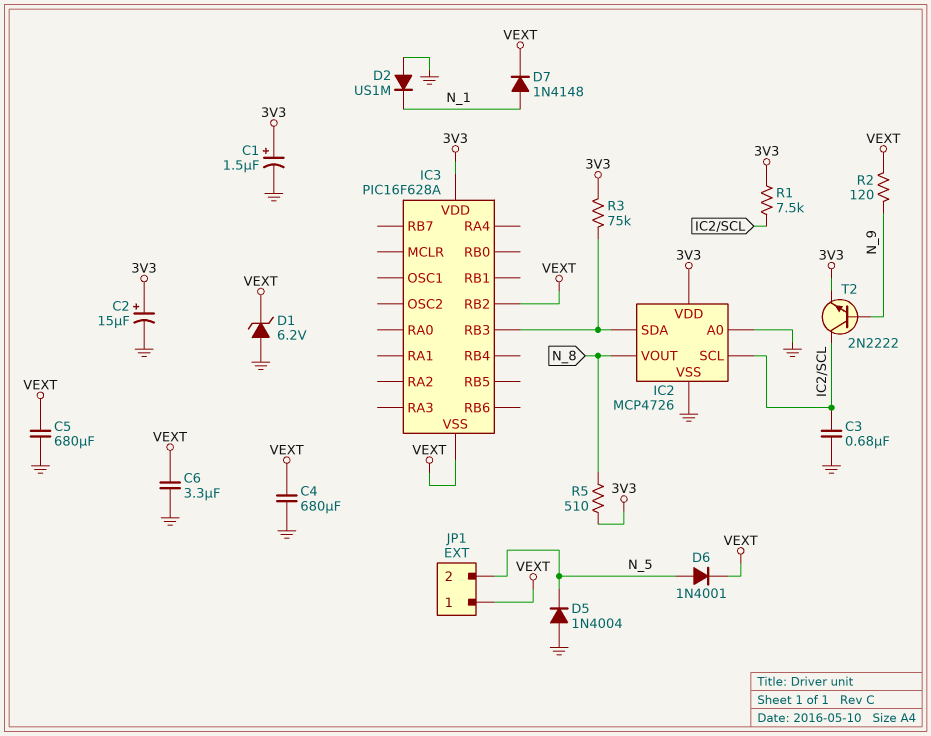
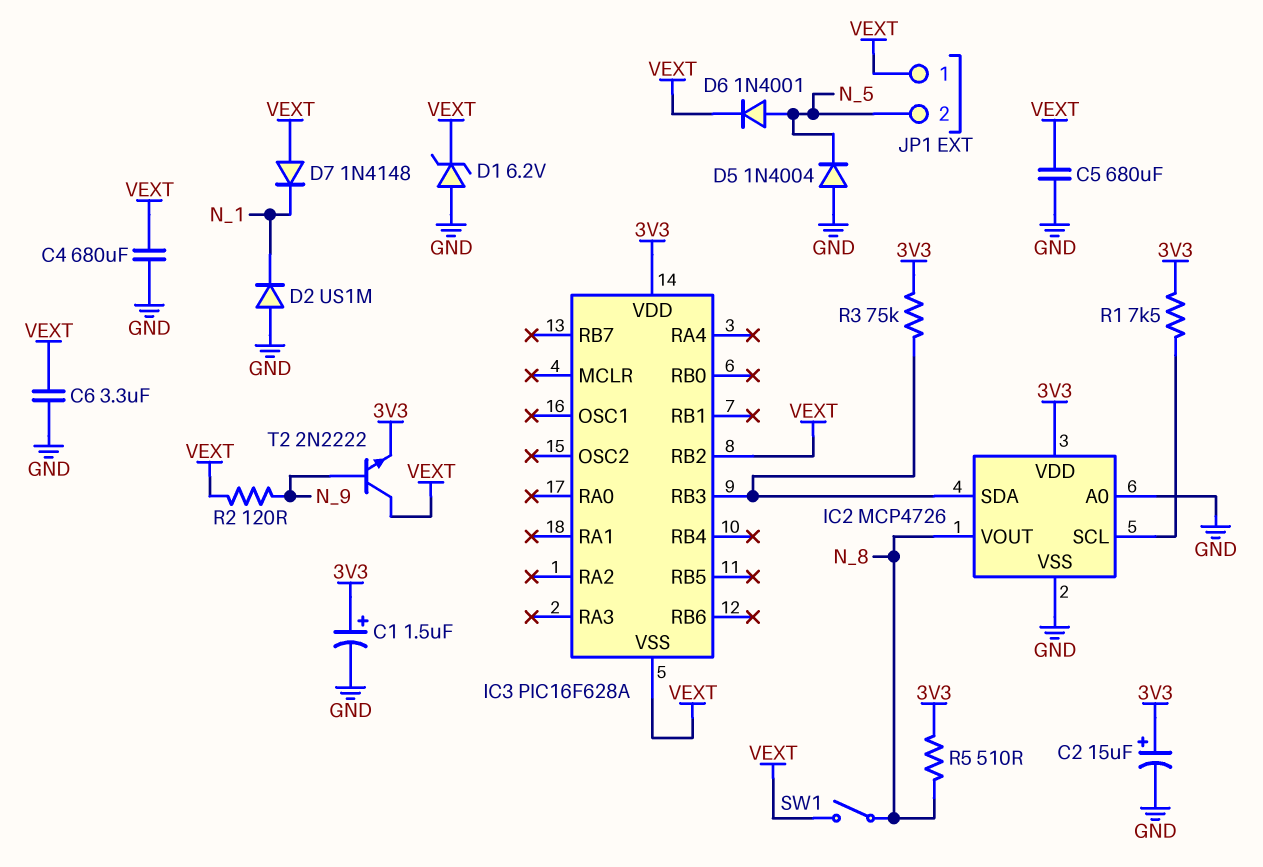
C3: 680nF (GND, IC2/SCL) -> none
D7: diode 1N4148 (A N_1, K VEXT) -> diode 1N4148 (A VEXT, K N_1)
SW1: none -> switch (N_8, VEXT)
T2: NPN 2N2222 (B N_9, C IC2/SCL, E 3V3) -> NPN 2N2222 (B N_9, C VEXT, E 3V3)

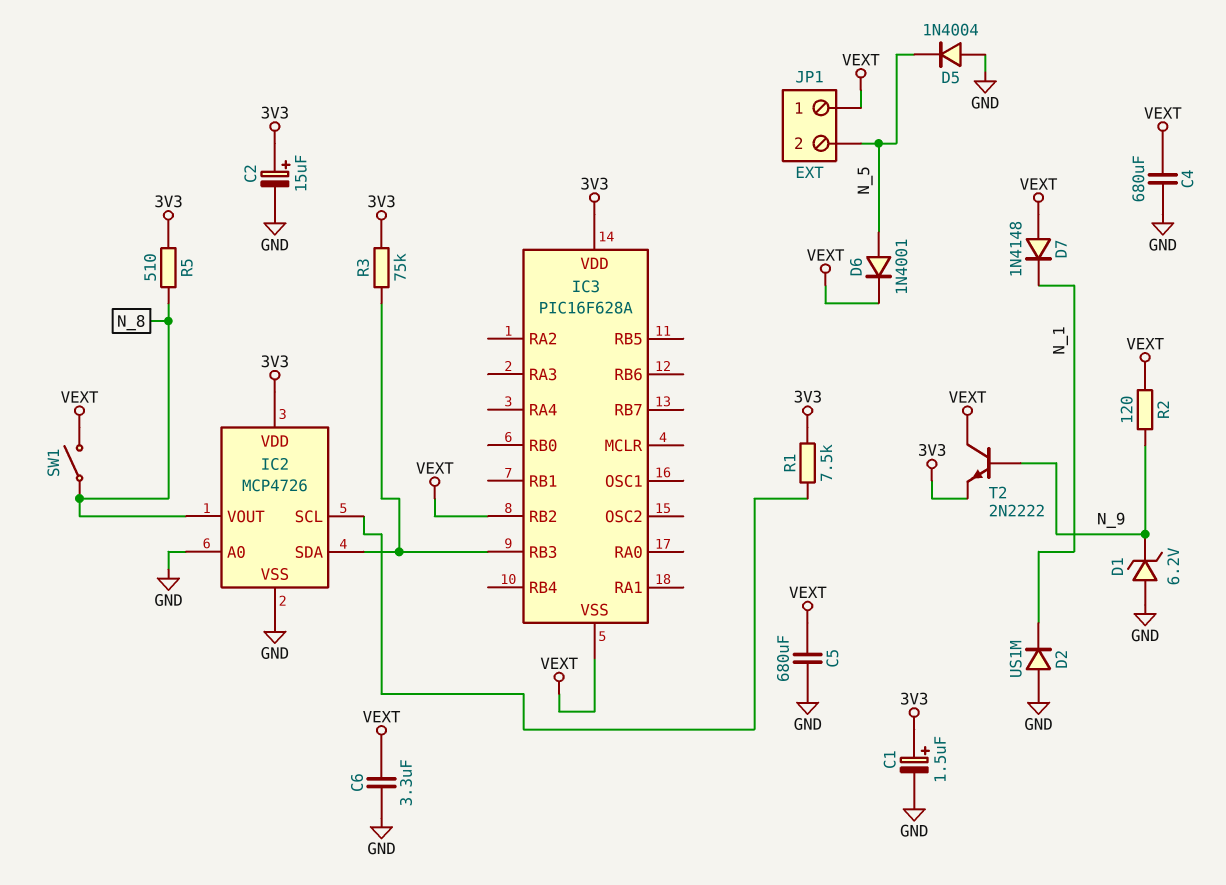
D1: zener 6.2V (A GND, K VEXT) -> zener 6.2V (A GND, K N_9)

